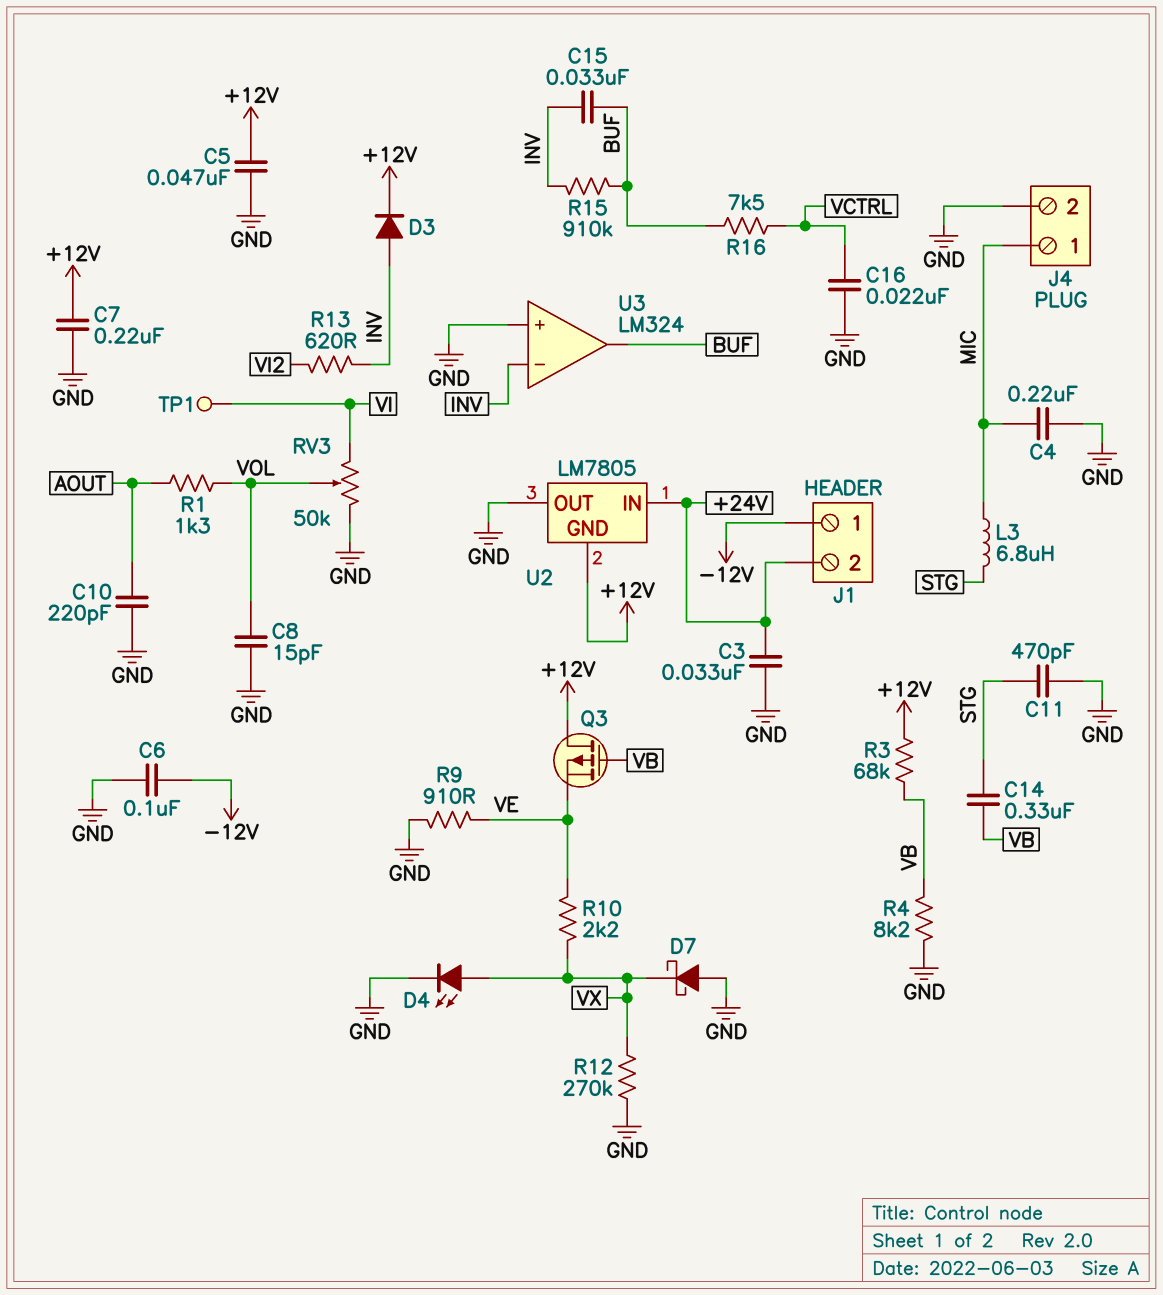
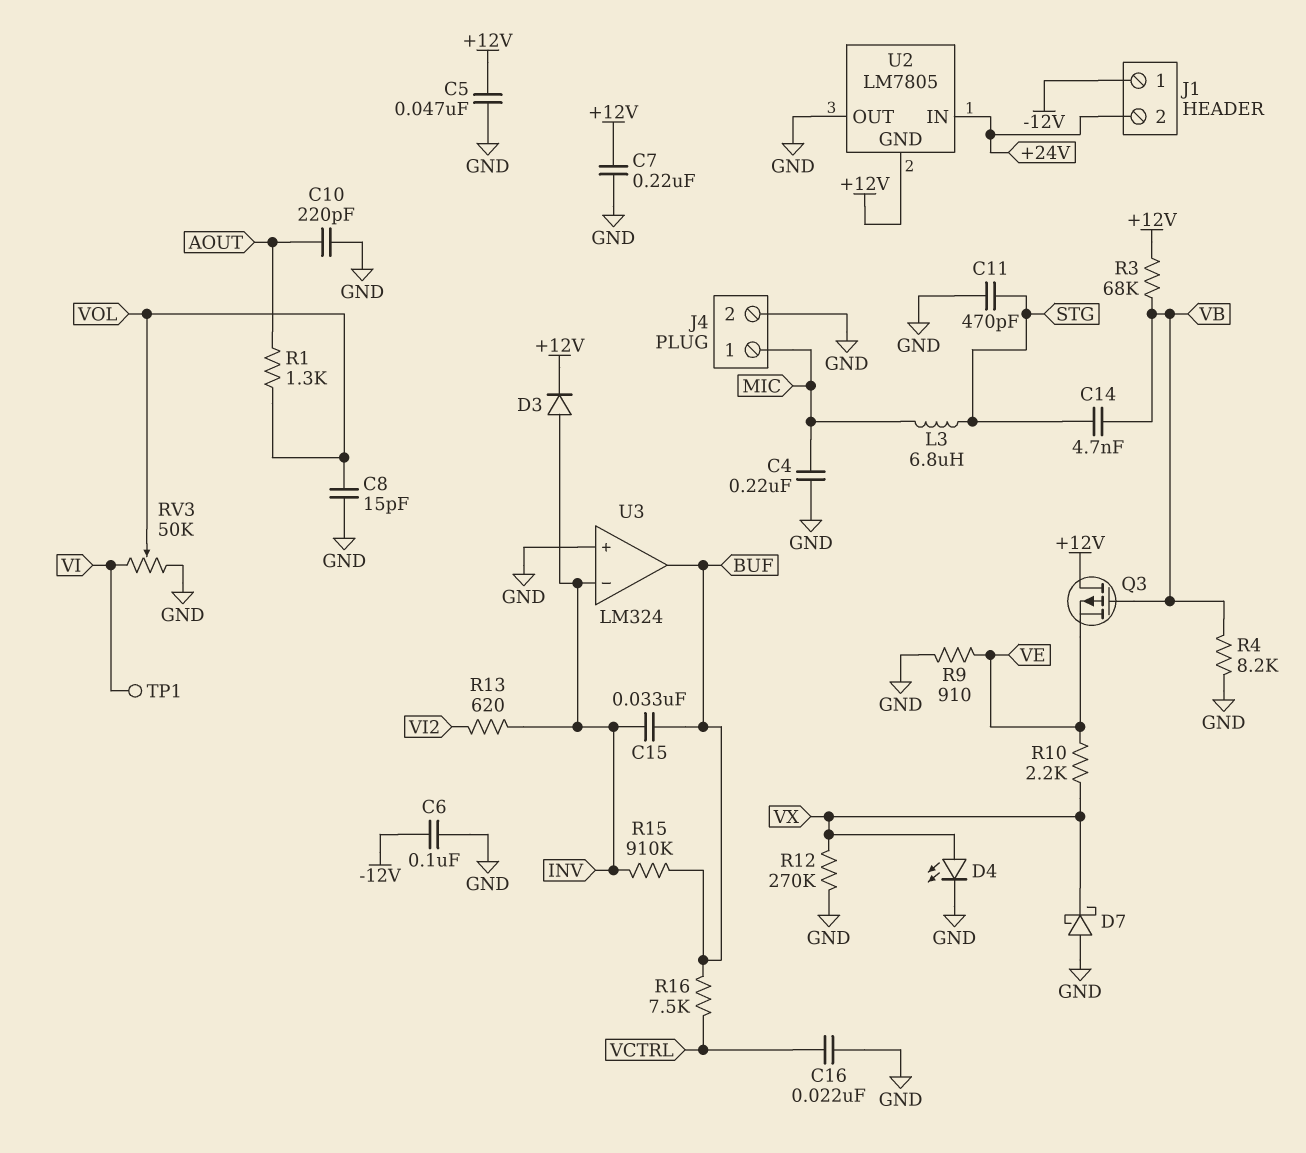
C3: 33nF (+24V, GND) -> none
C14: 330nF (STG, VB) -> 4.7nF (STG, VB)

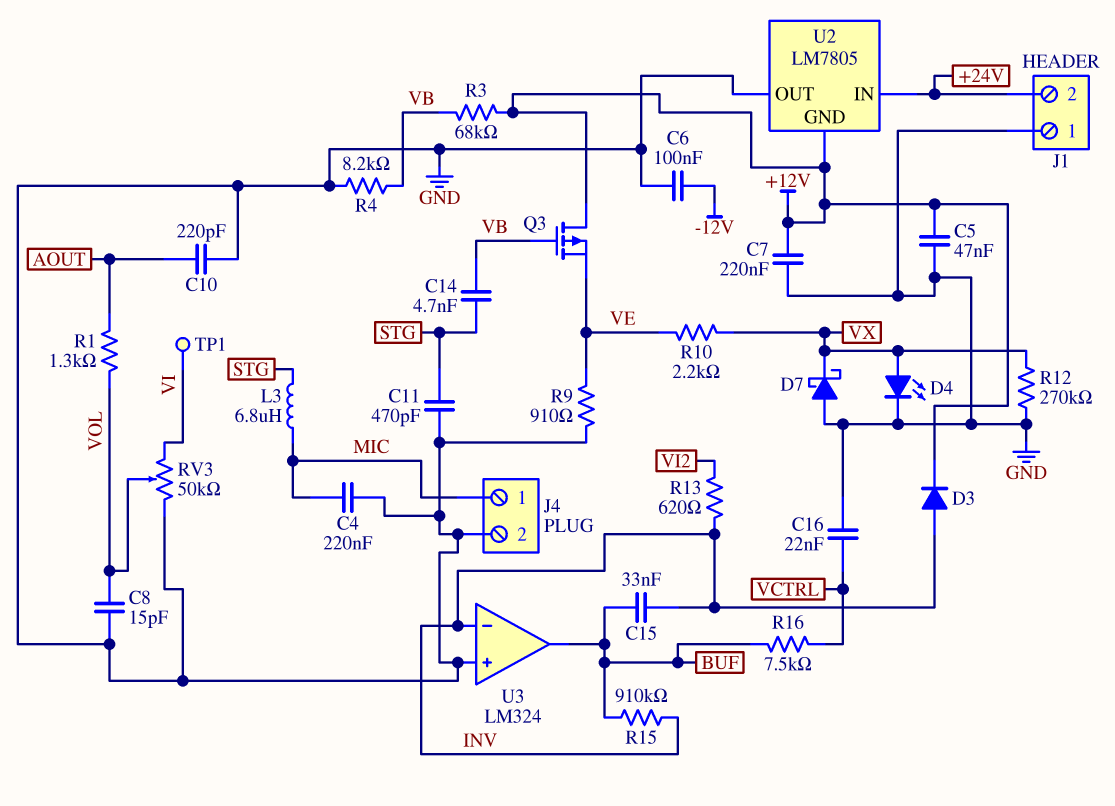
J1 pin 1: -12V -> GND

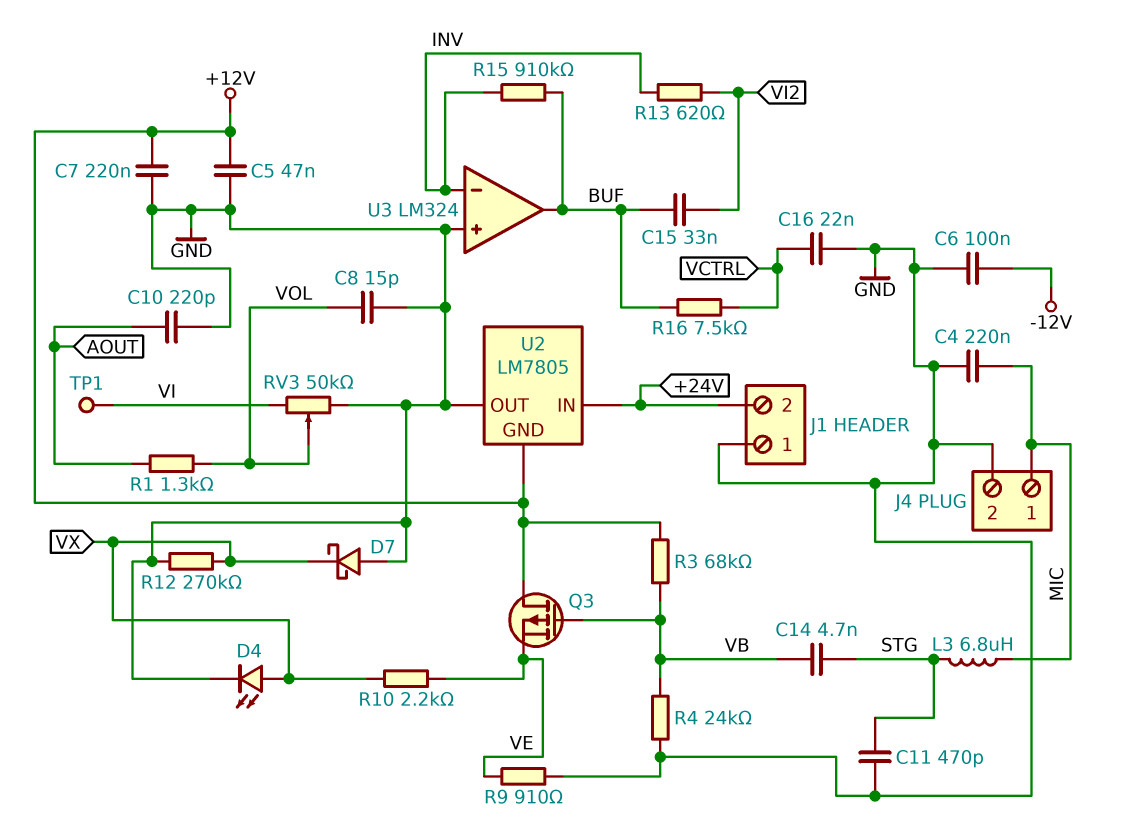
C15: 33nF (BUF, INV) -> 33nF (BUF, VI2)
D3: diode (A INV, K +12V) -> none
R4: 8.2k (GND, VB) -> 24k (GND, VB)

